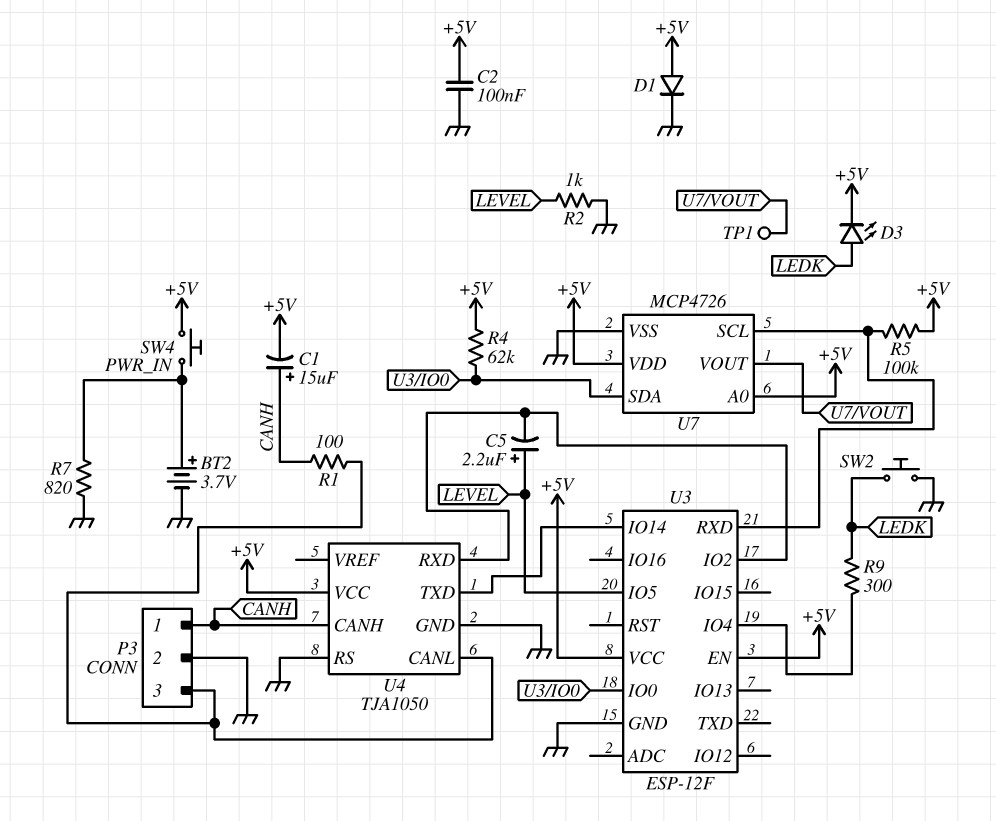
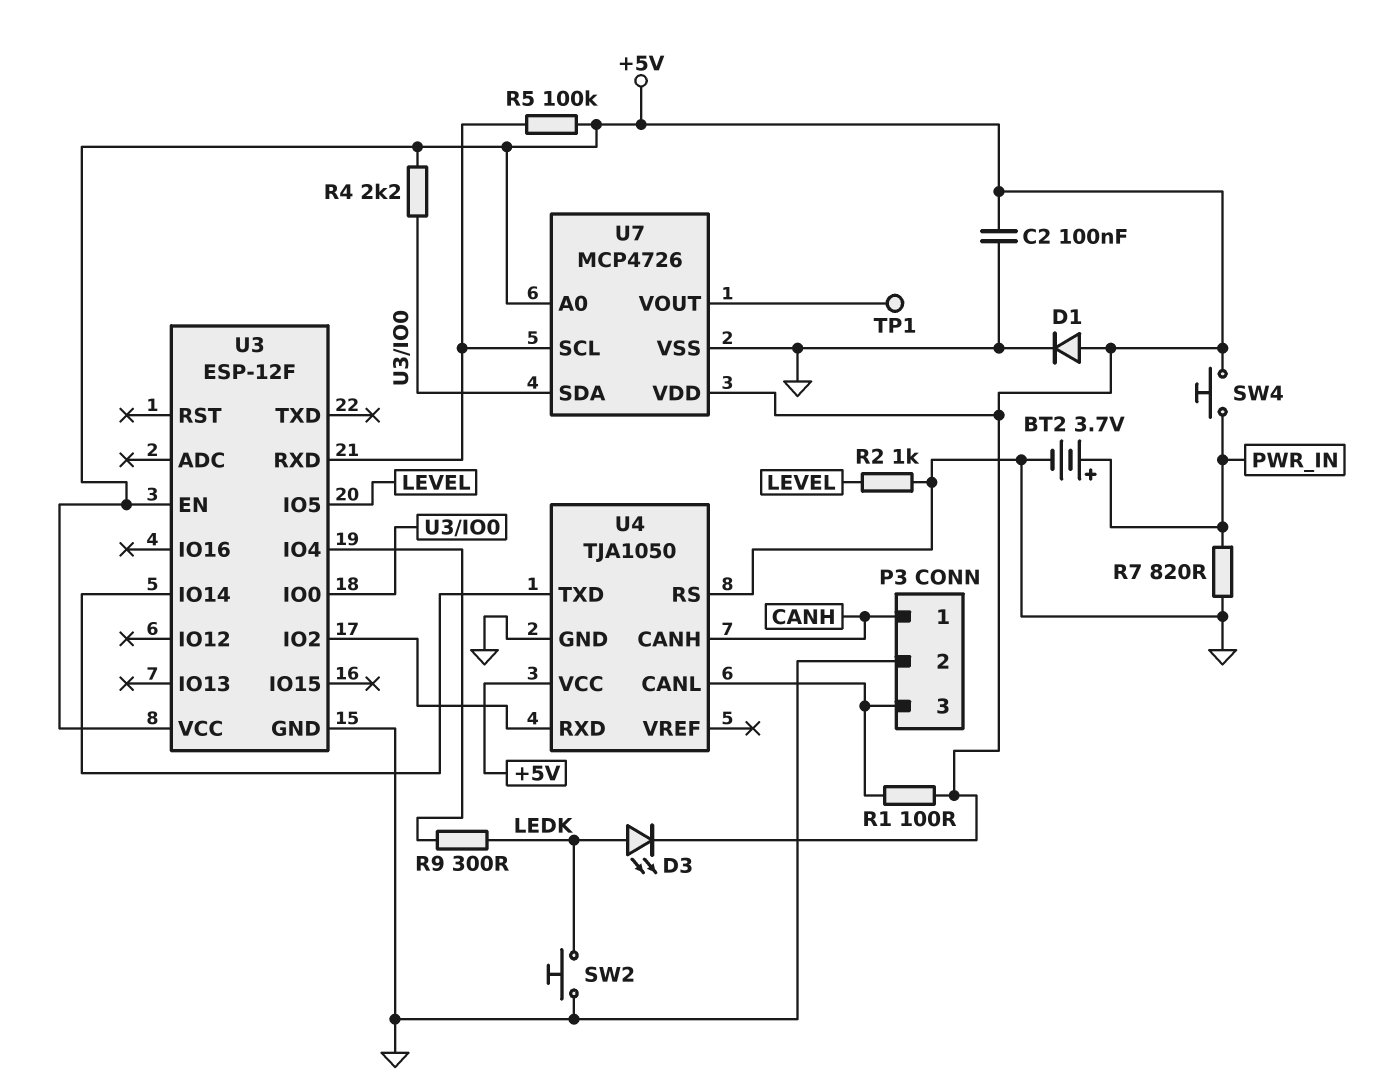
C1: 15uF (plus CANH, minus +5V) -> none
C5: 2.2uF (plus LEVEL, minus U3/IO2) -> none
R1: 100 (CANH, P3/3) -> 100 (+5V, P3/3)
R4: 62k (+5V, U3/IO0) -> 2.2k (+5V, U3/IO0)

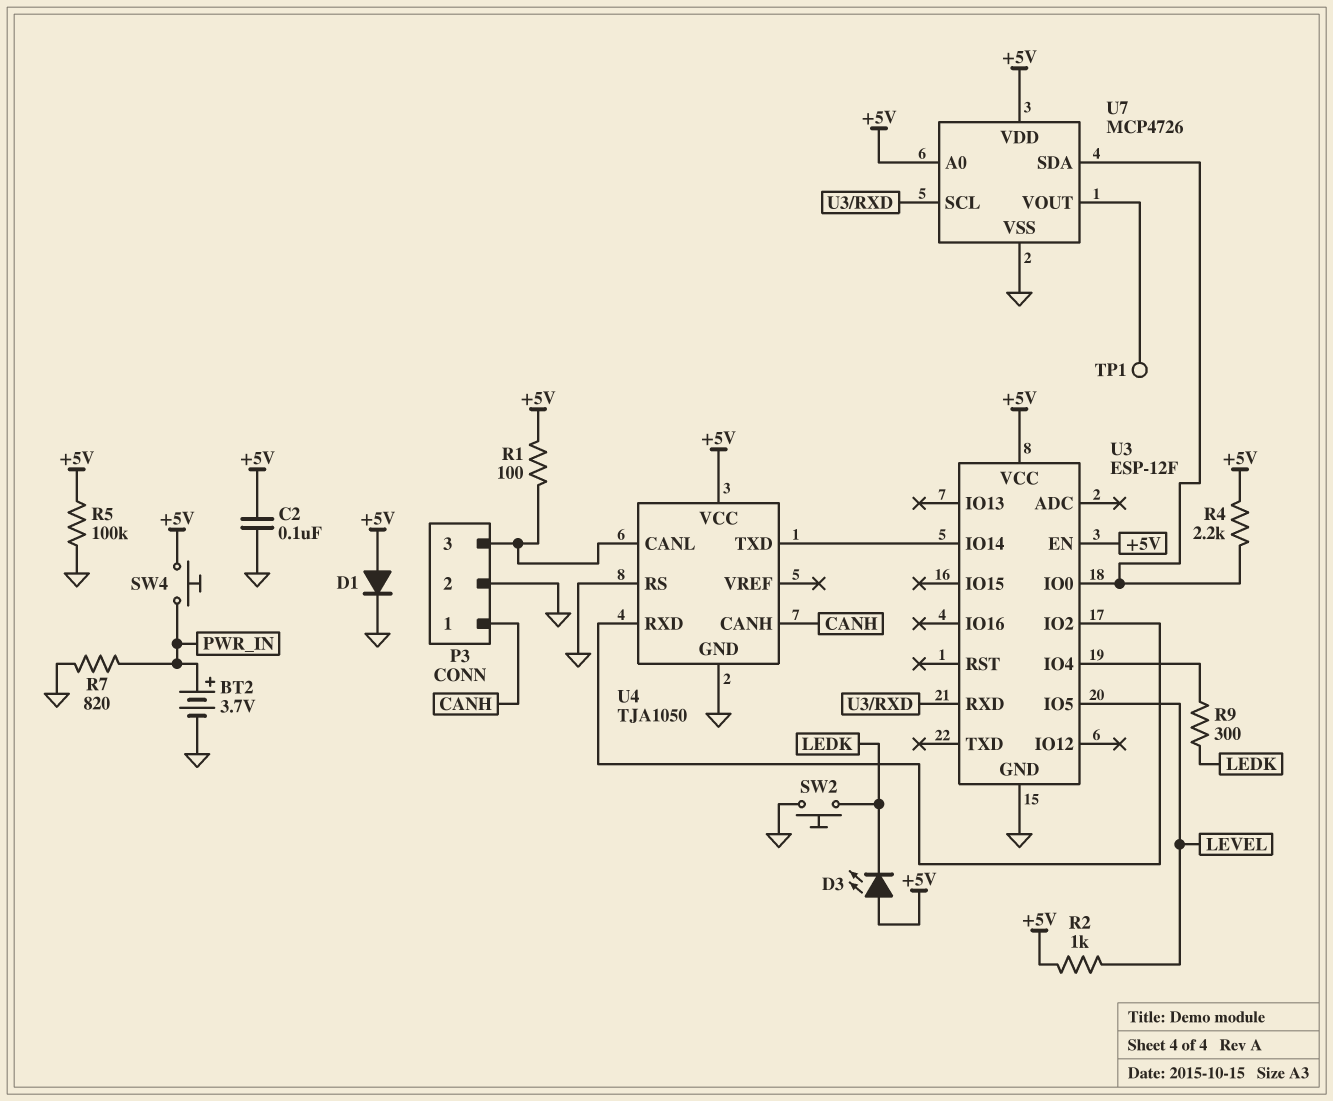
D3: LED (A LEDK, K +5V) -> LED (A +5V, K LEDK)
R2: 1k (GND, LEVEL) -> 1k (+5V, LEVEL)
R5: 100k (+5V, U3/RXD) -> 100k (+5V, GND)

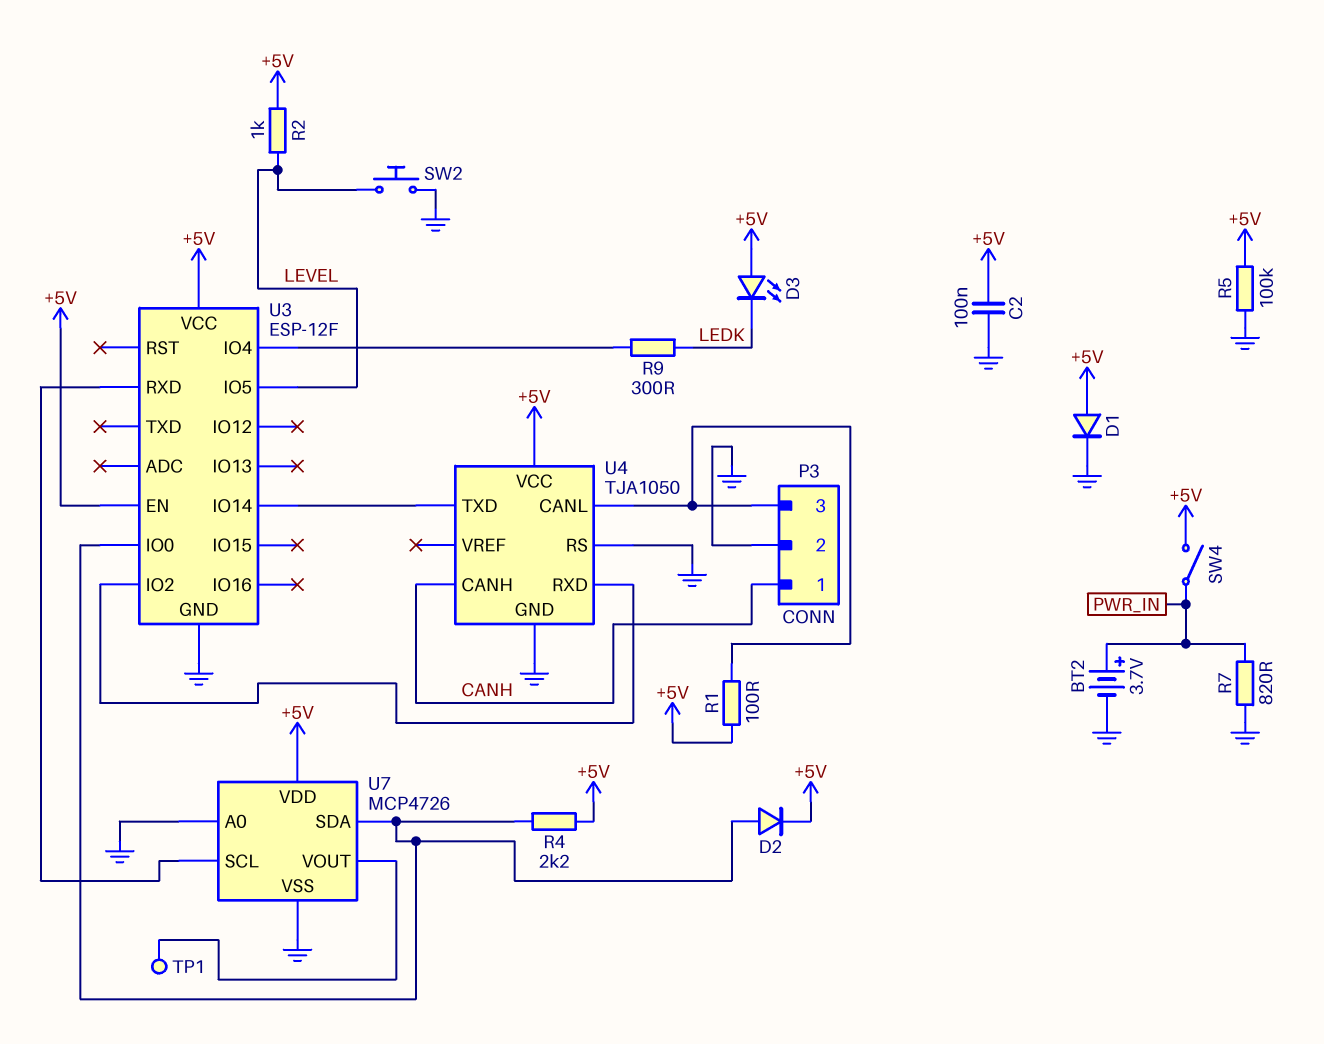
D2: none -> diode (A U3/IO0, K +5V)
SW2: button (GND, LEDK) -> button (GND, LEVEL)
SW4: button (+5V, PWR_IN) -> switch (+5V, PWR_IN)
U7 pin A0: +5V -> GND

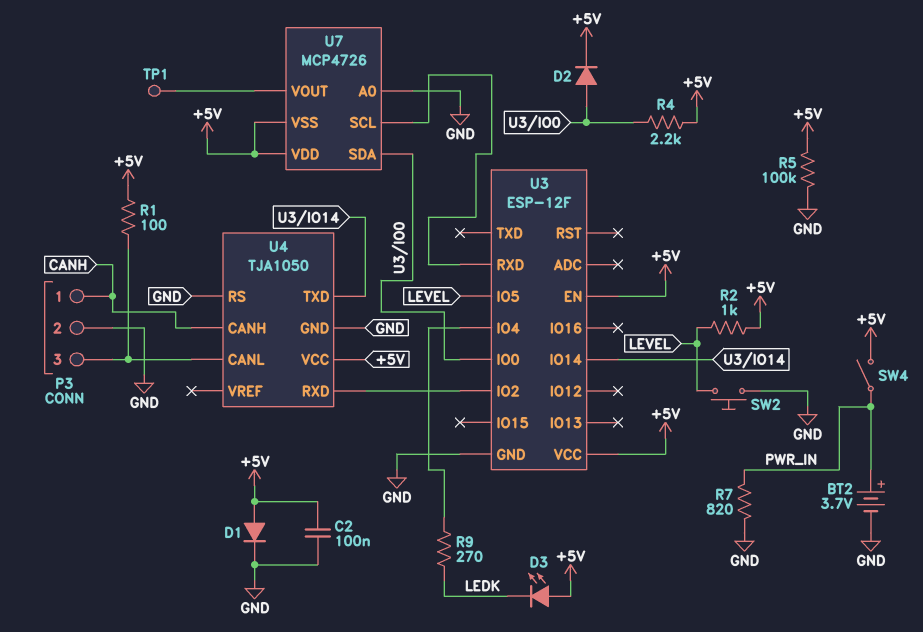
R9: 300 (LEDK, U3/IO4) -> 270 (LEDK, U3/IO4)
U7 pin VSS: GND -> +5V

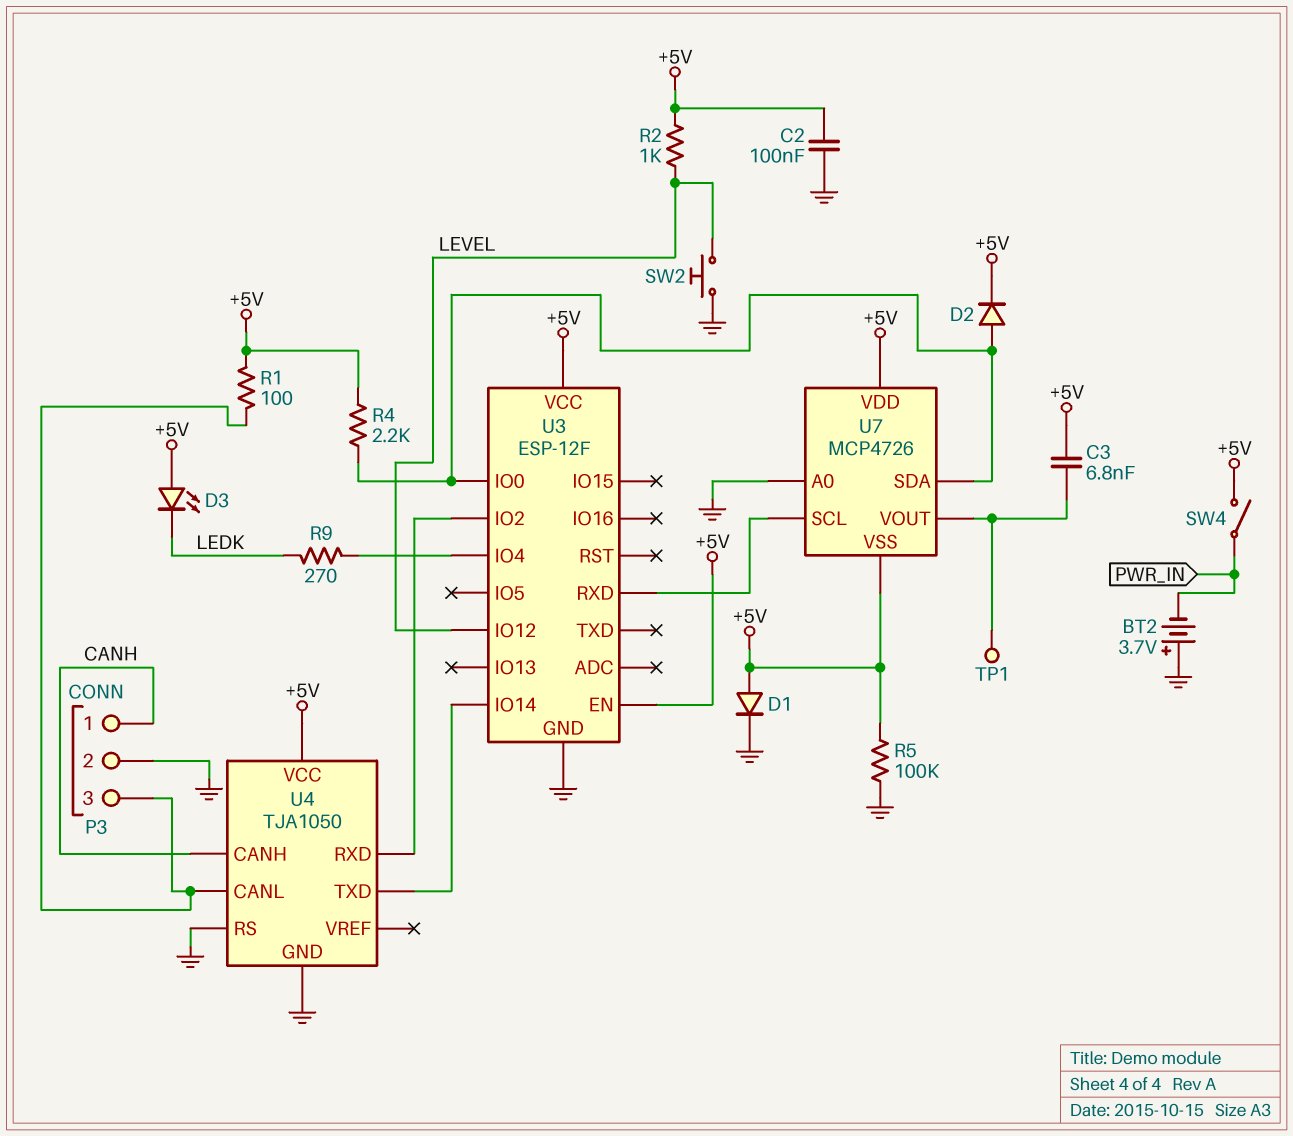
BT2: 3.7V (plus PWR_IN, minus GND) -> 3.7V (plus GND, minus PWR_IN)
C3: none -> 6.8nF (+5V, U7/VOUT)
R7: 820 (GND, PWR_IN) -> none
U3 pin IO5: LEVEL -> none
U3 pin IO12: none -> LEVEL

